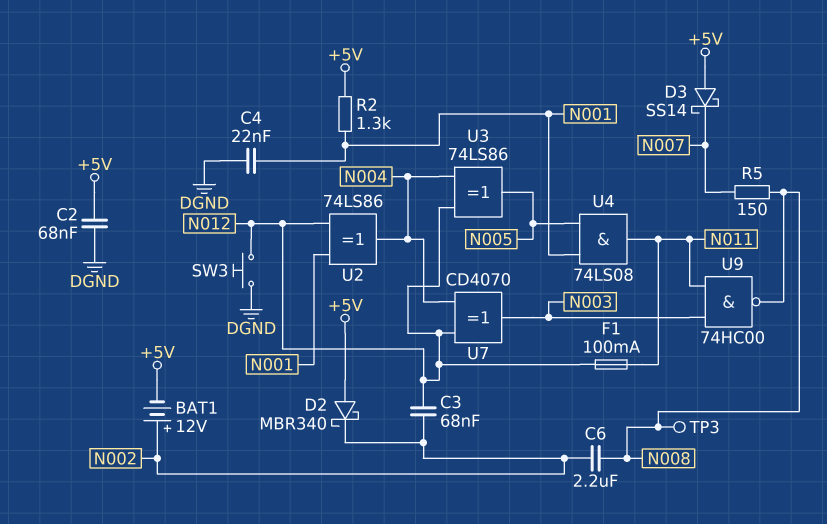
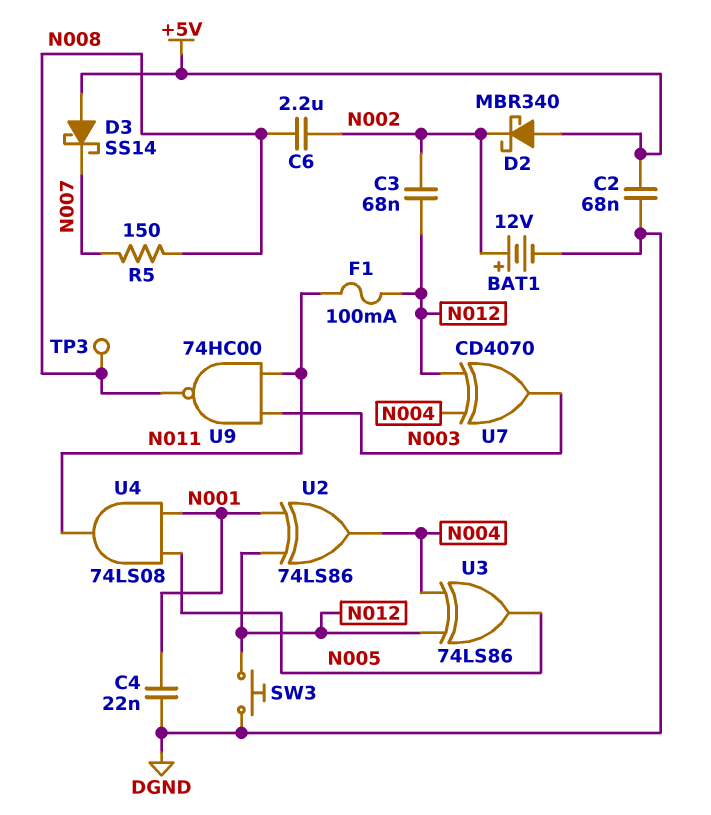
BAT1: 12V (plus N002, minus +5V) -> 12V (plus N002, minus DGND)
R2: 1.3k (+5V, N001) -> none

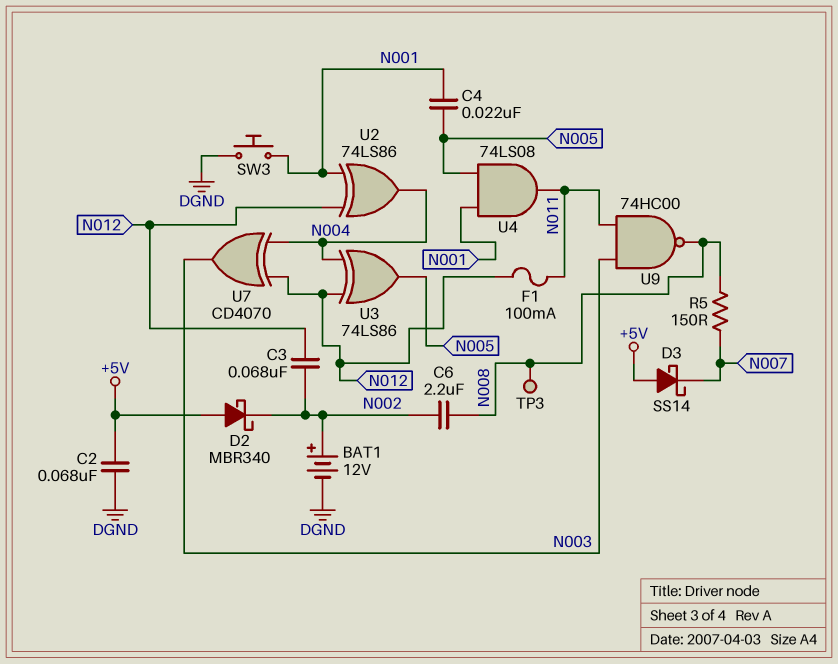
C4: 22nF (DGND, N001) -> 22nF (N001, N005)
SW3: button (DGND, N012) -> button (DGND, N001)

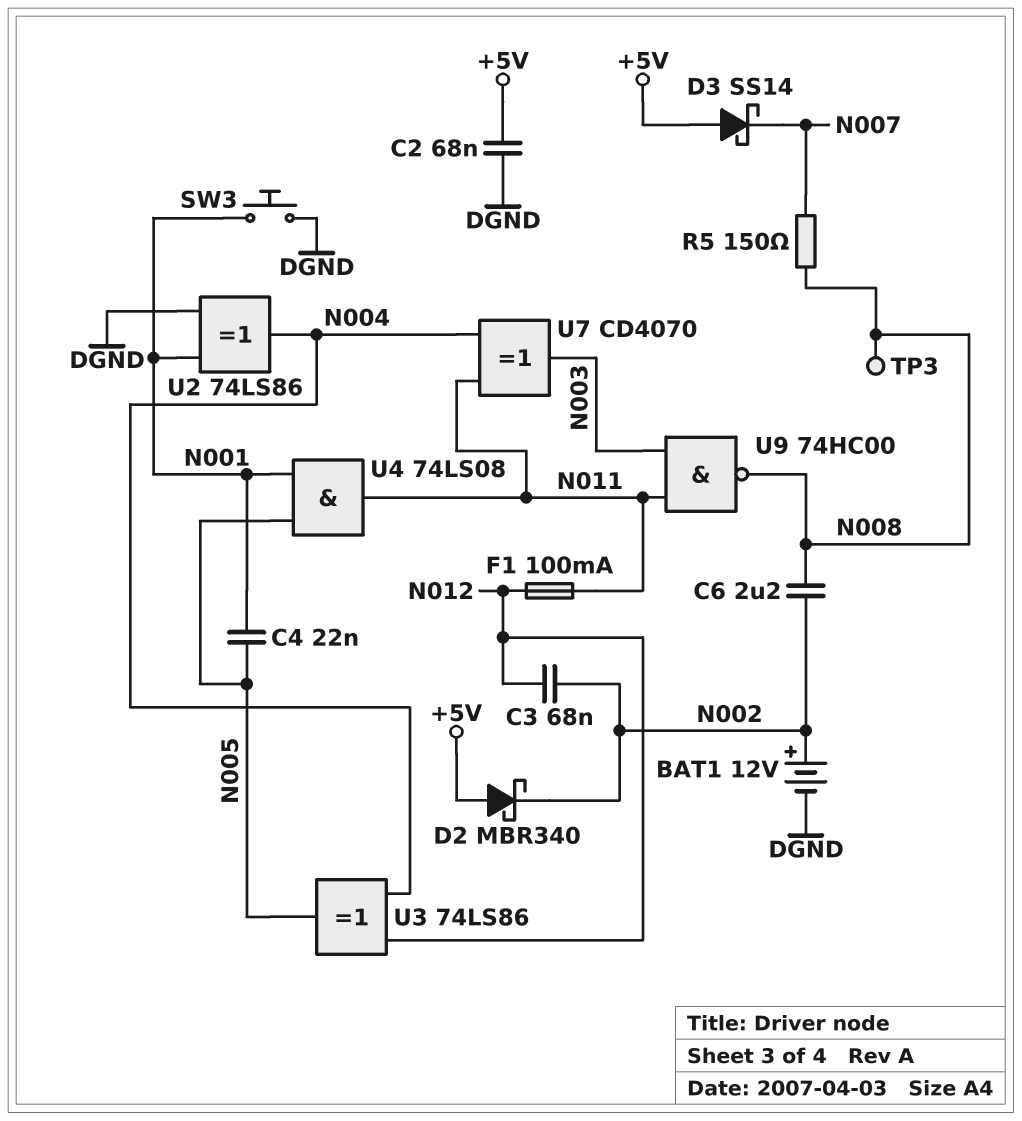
U2: XOR 74LS86 (in N001, in N012, out N004) -> XOR 74LS86 (in DGND, in N001, out N004)
U7: XOR CD4070 (in N004, in N012, out N003) -> XOR CD4070 (in N004, in N011, out N003)

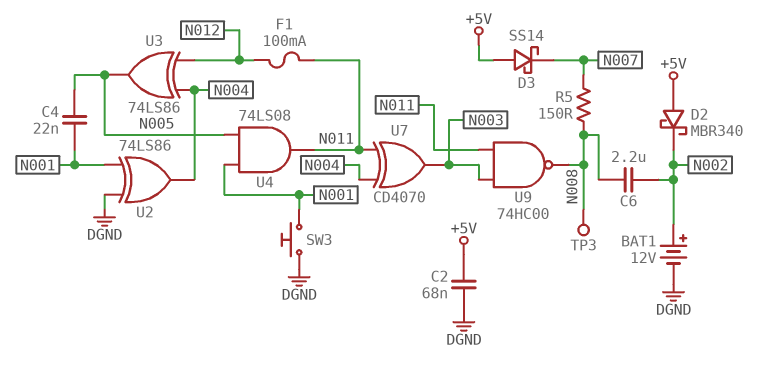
C3: 68nF (N002, N012) -> none

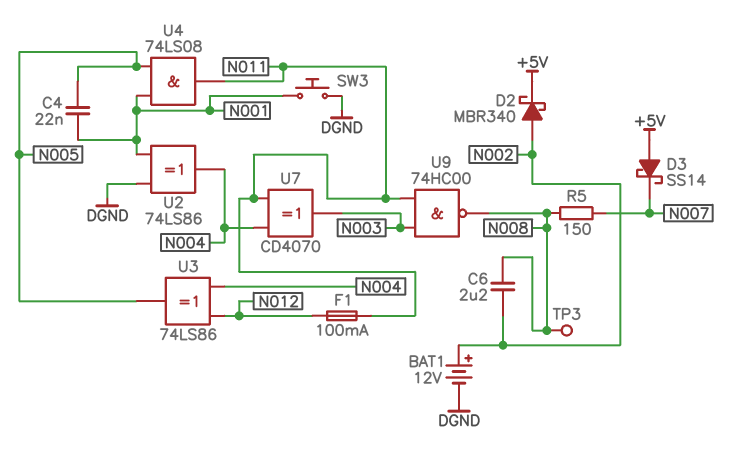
C2: 68nF (+5V, DGND) -> none
D2: schottky MBR340 (A +5V, K N002) -> schottky MBR340 (A N002, K +5V)

